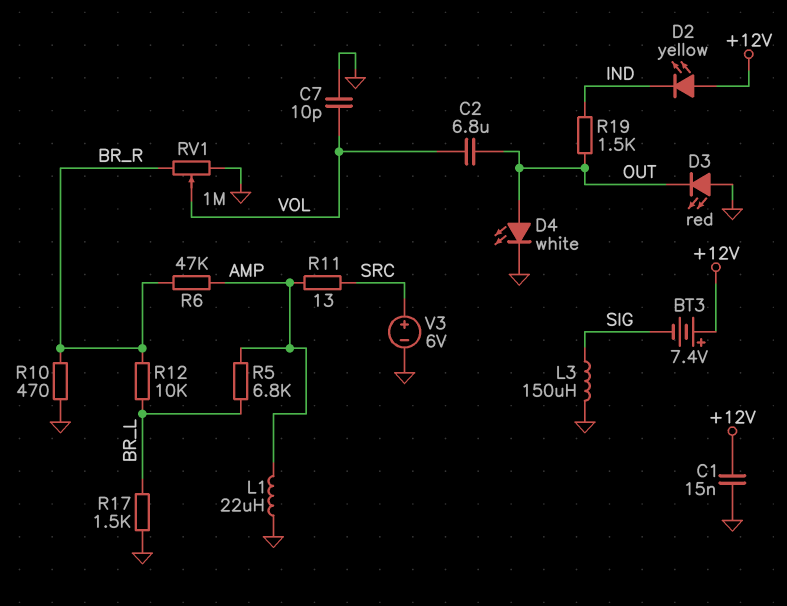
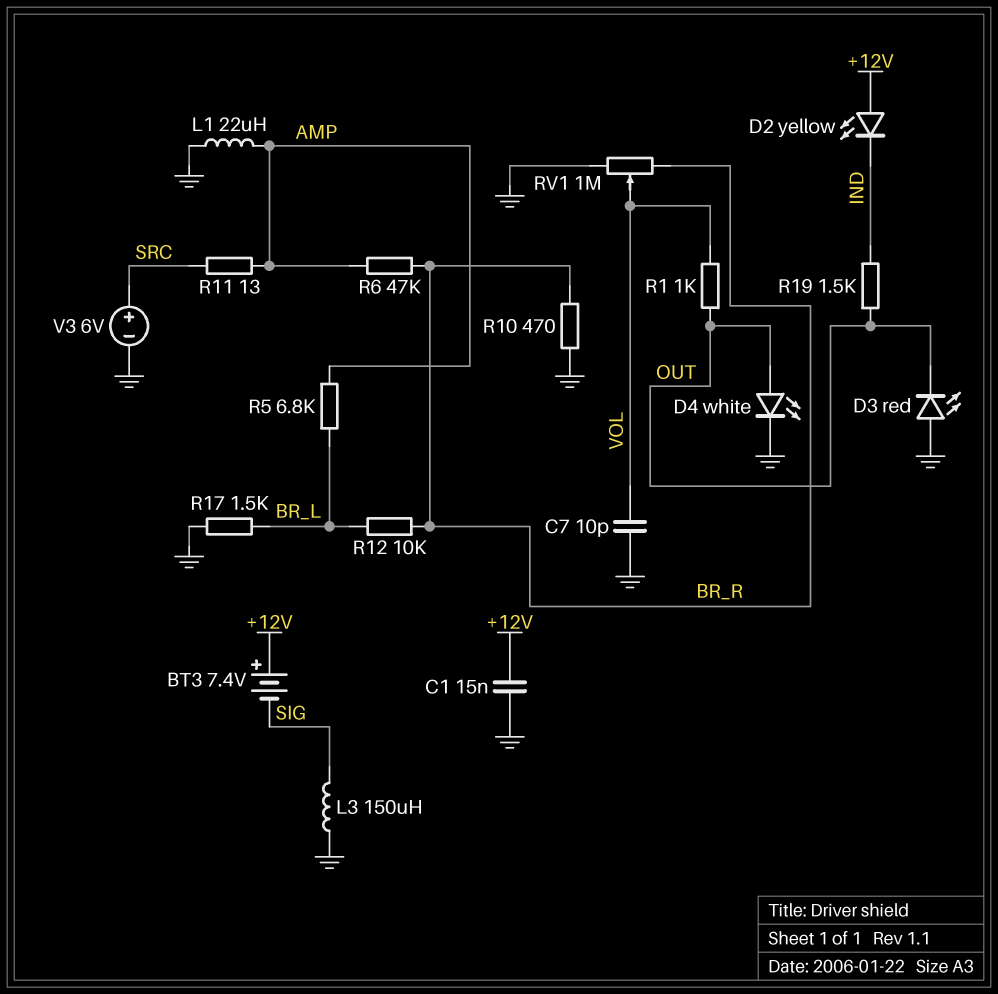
C2: 6.8uF (OUT, VOL) -> none
R1: none -> 1k (OUT, VOL)

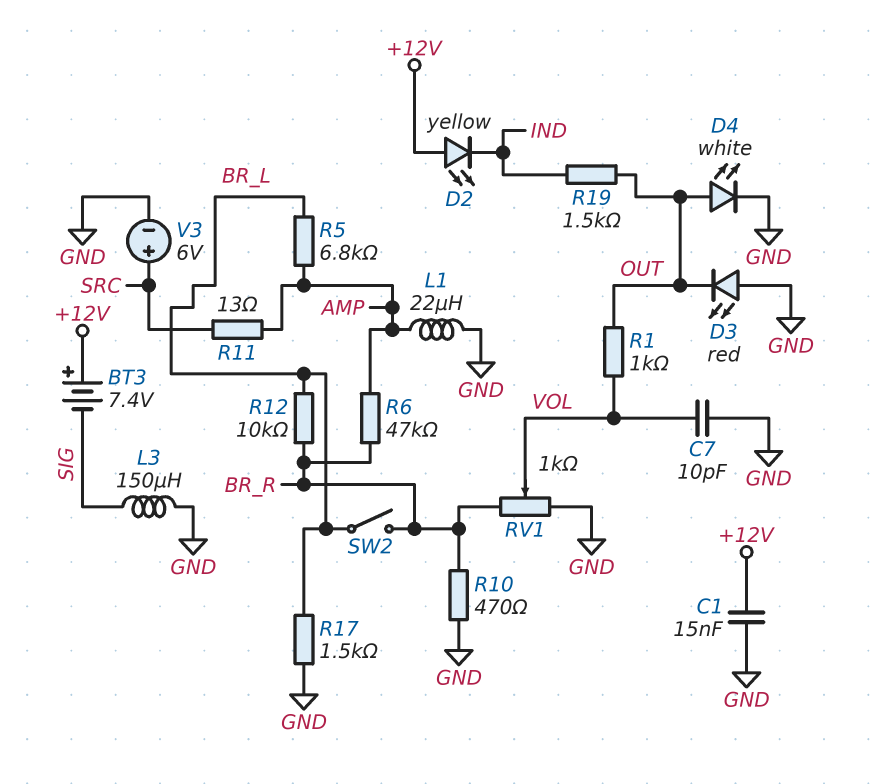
RV1: 1M (BR_R, GND, wiper VOL) -> 1k (BR_R, GND, wiper VOL)
SW2: none -> switch (BR_L, BR_R)

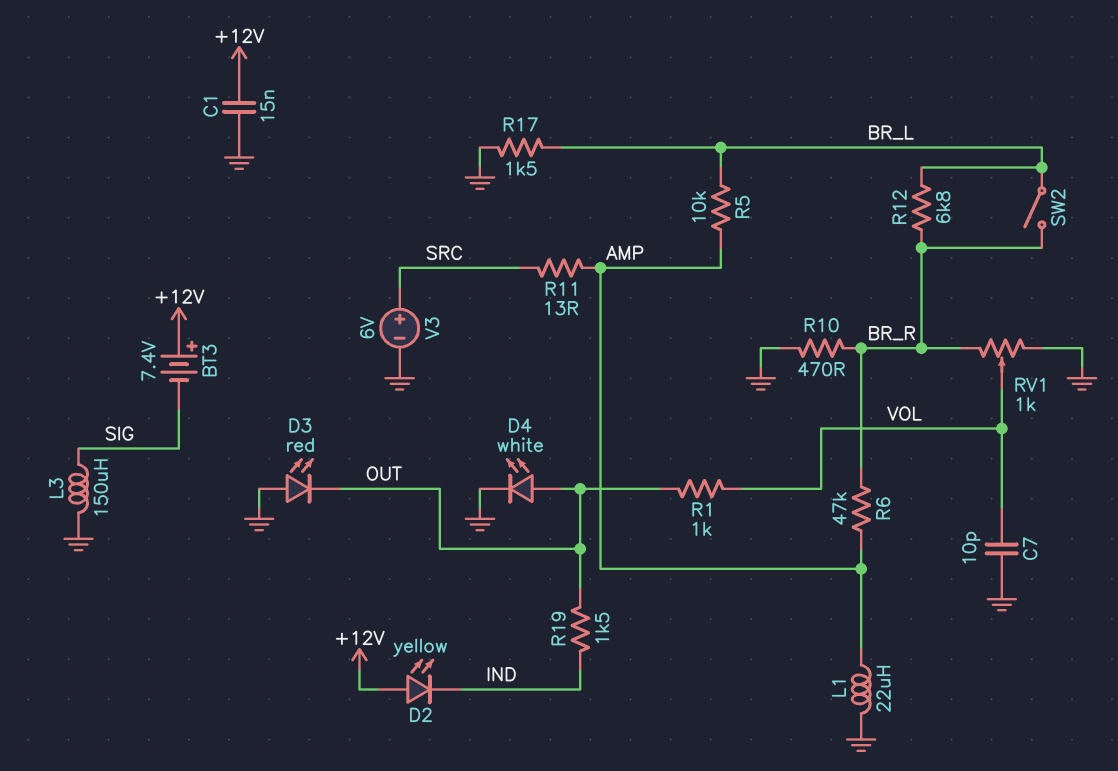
R5: 6.8k (AMP, BR_L) -> 10k (AMP, BR_L)
R12: 10k (BR_L, BR_R) -> 6.8k (BR_L, BR_R)

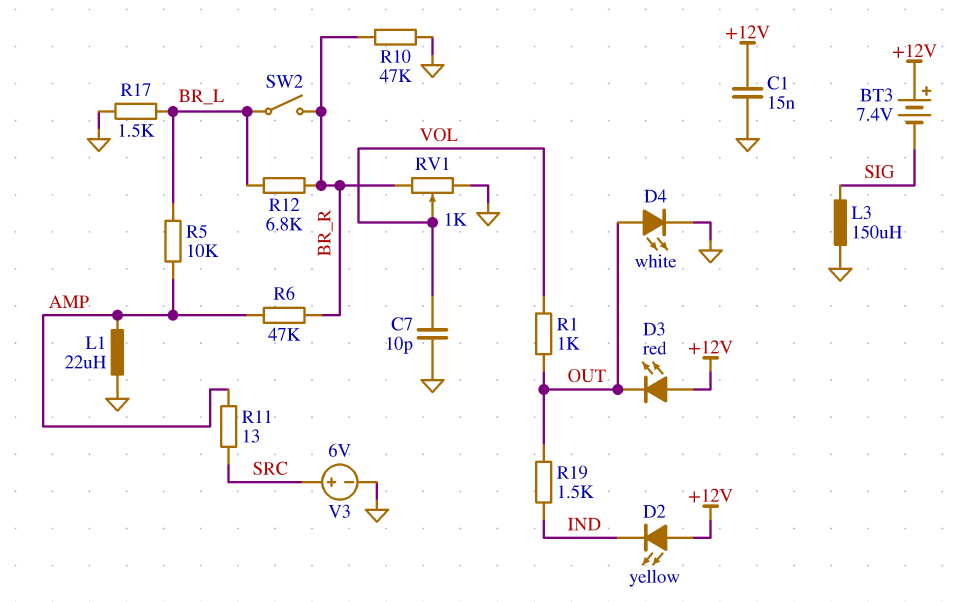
D3: LED red (A GND, K OUT) -> LED red (A +12V, K OUT)
R10: 470 (BR_R, GND) -> 47k (BR_R, GND)

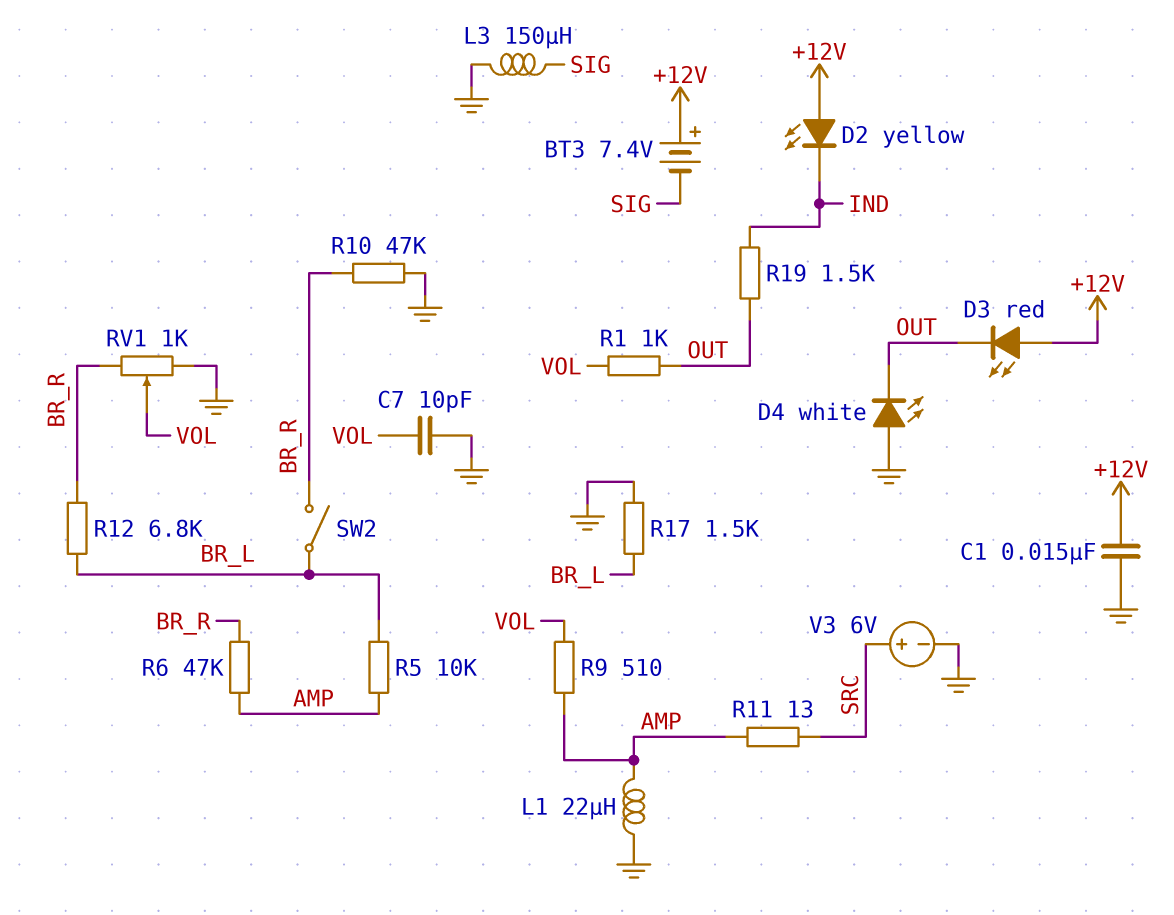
D4: LED white (A OUT, K GND) -> LED white (A GND, K OUT)
R9: none -> 510 (AMP, VOL)

